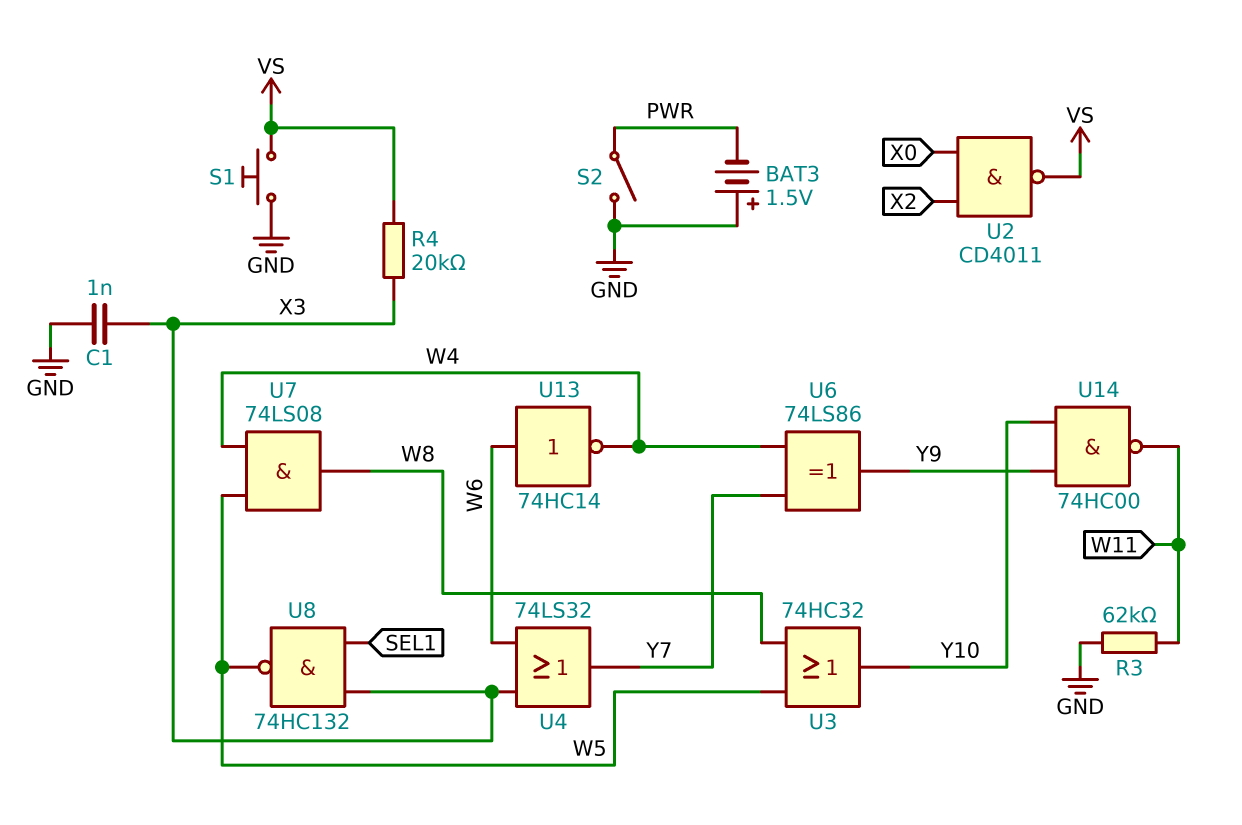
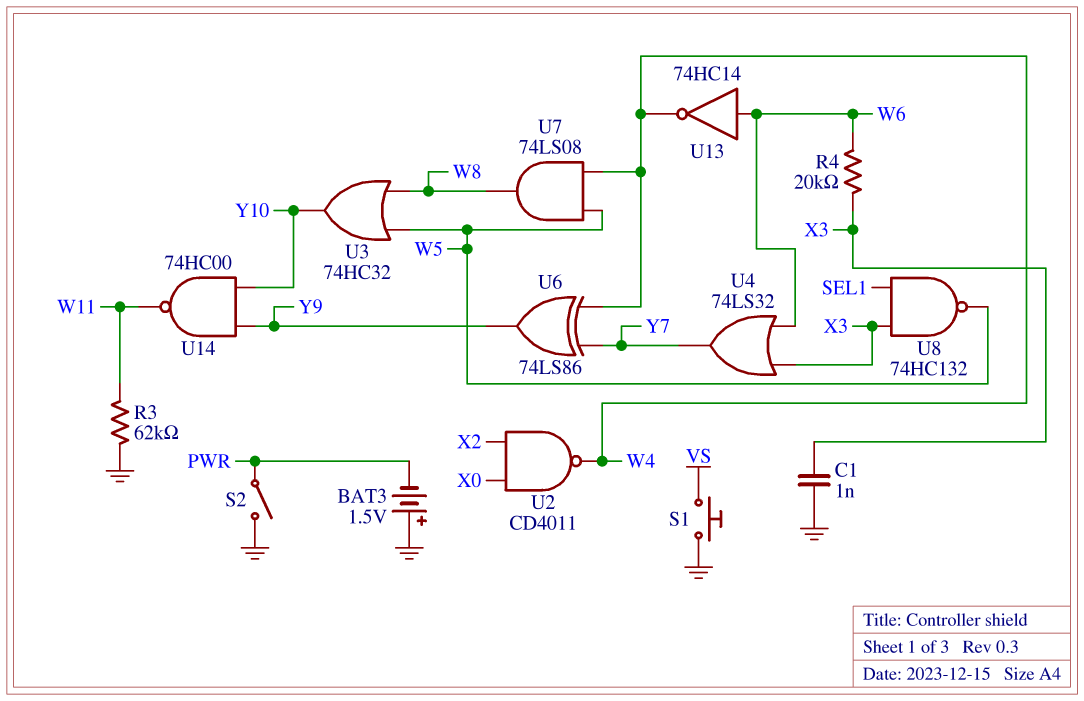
R4: 20k (VS, X3) -> 20k (W6, X3)
U2: NAND CD4011 (in X0, in X2, out VS) -> NAND CD4011 (in X0, in X2, out W4)

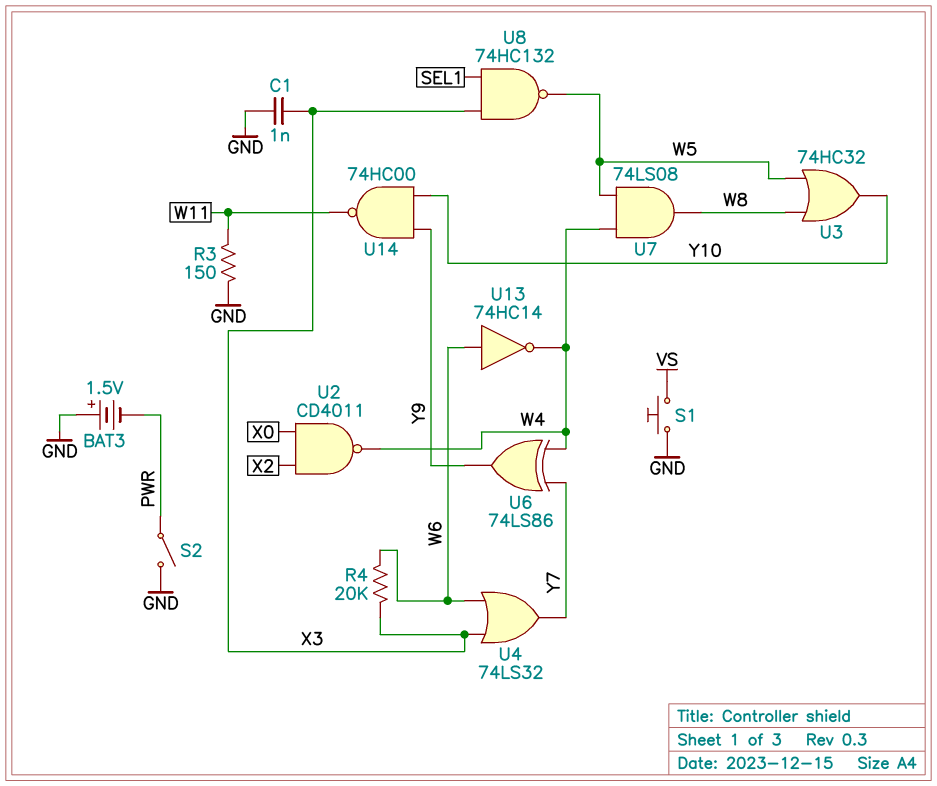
R3: 62k (GND, W11) -> 150 (GND, W11)

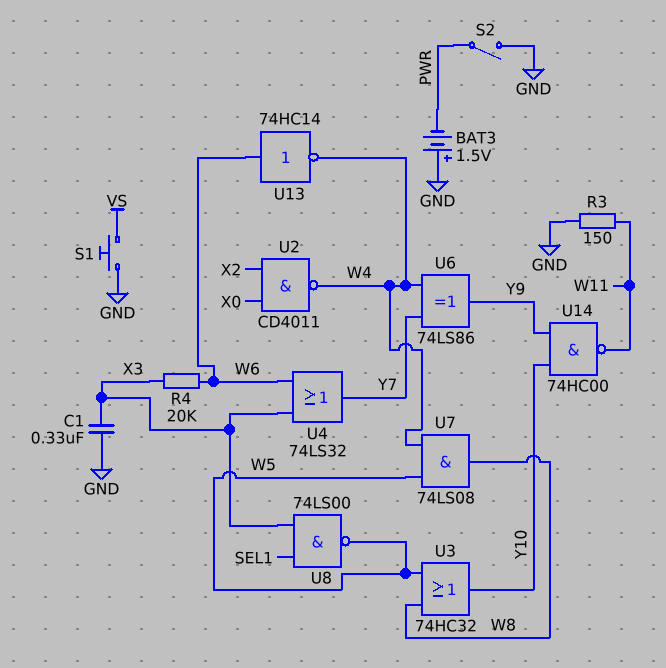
C1: 1nF (GND, X3) -> 330nF (GND, X3)
U8: NAND 74HC132 (in SEL1, in X3, out W5) -> NAND 74LS00 (in SEL1, in X3, out W5)

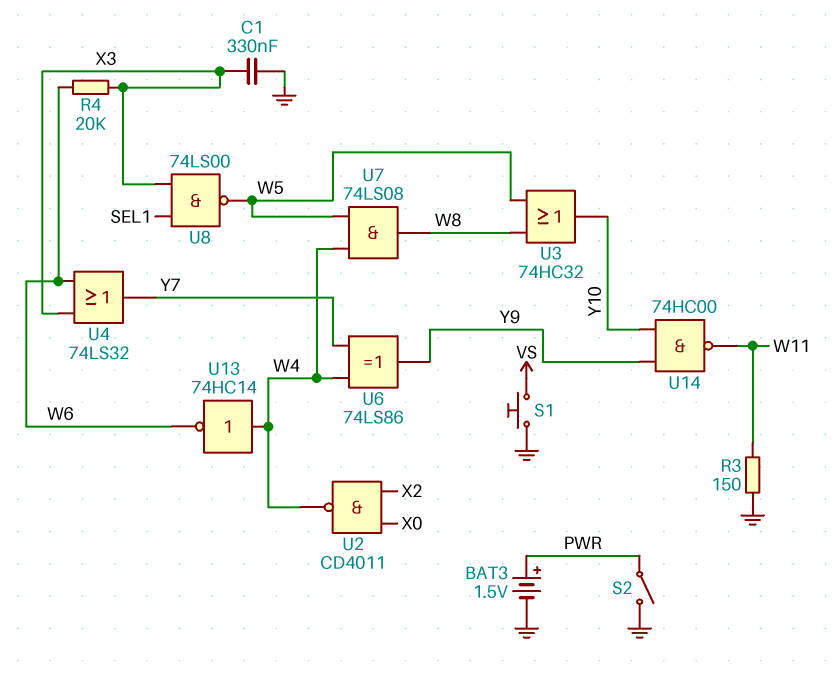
BAT3: 1.5V (plus GND, minus PWR) -> 1.5V (plus PWR, minus GND)
U13: NOT 74HC14 (in W6, out W4) -> NOT 74HC14 (in W4, out W6)

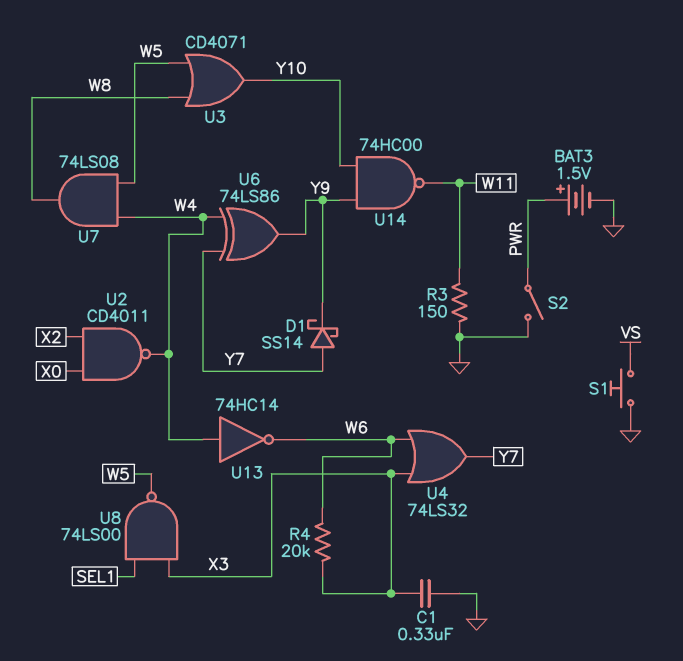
D1: none -> schottky SS14 (A Y7, K Y9)
U3: OR 74HC32 (in W5, in W8, out Y10) -> OR CD4071 (in W5, in W8, out Y10)

